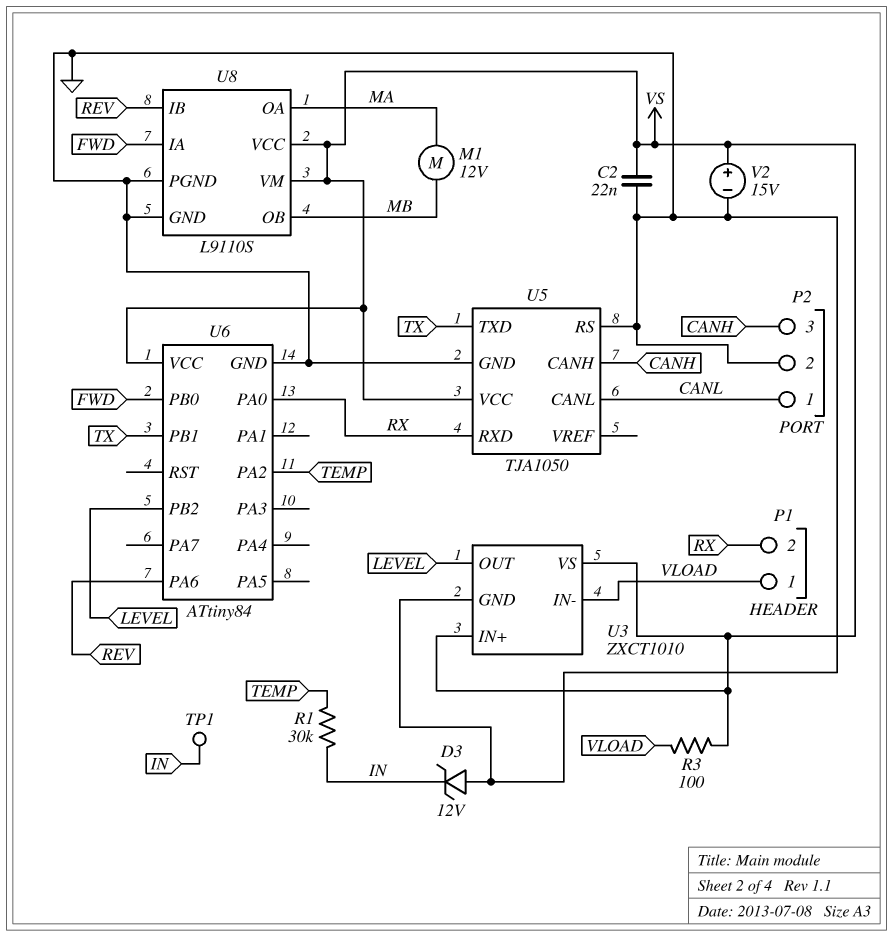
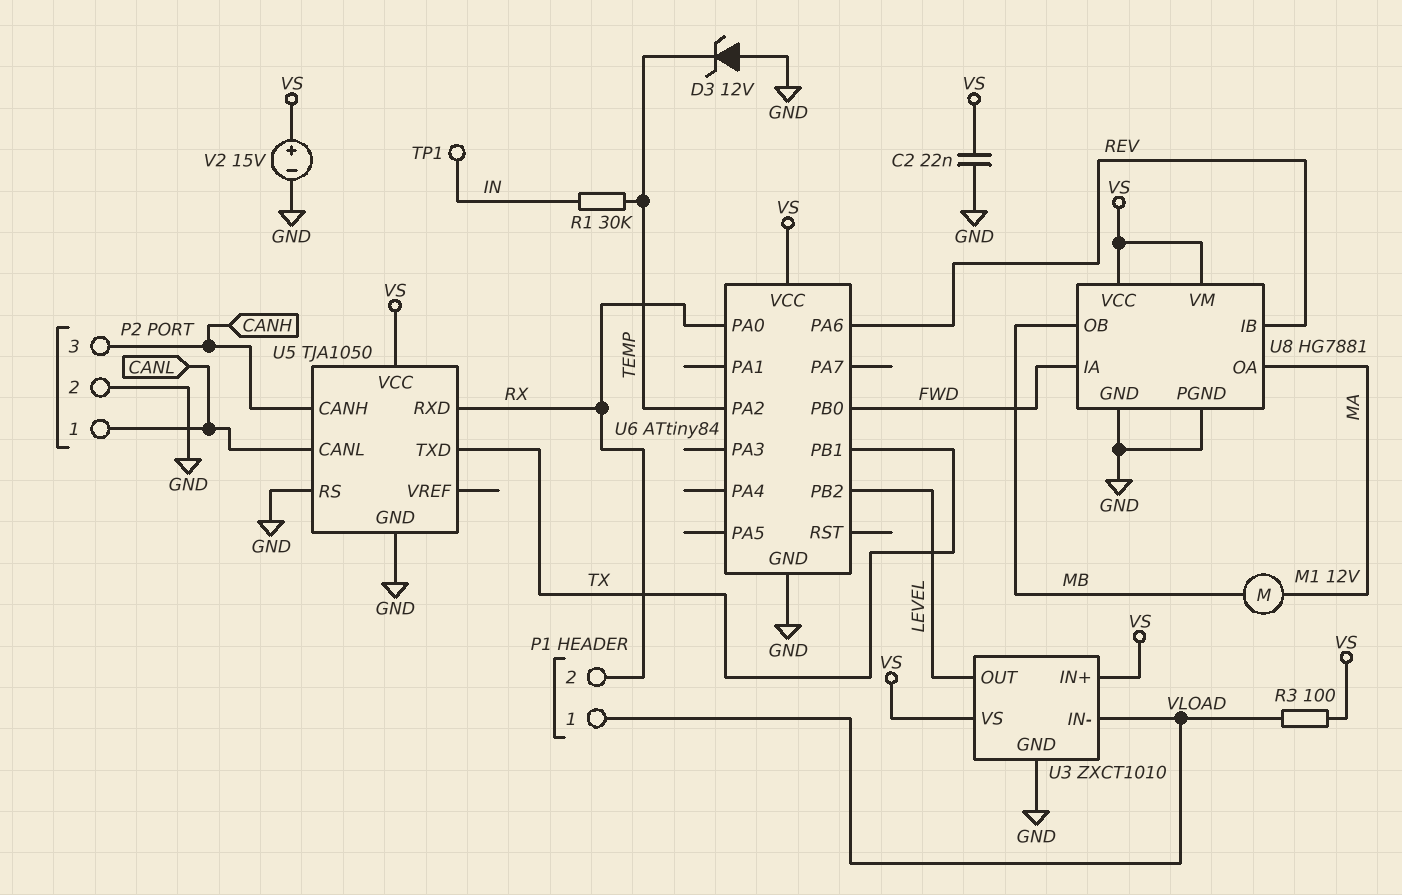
D3: zener 12V (A GND, K IN) -> zener 12V (A GND, K TEMP)
U8: L9110S -> HG7881

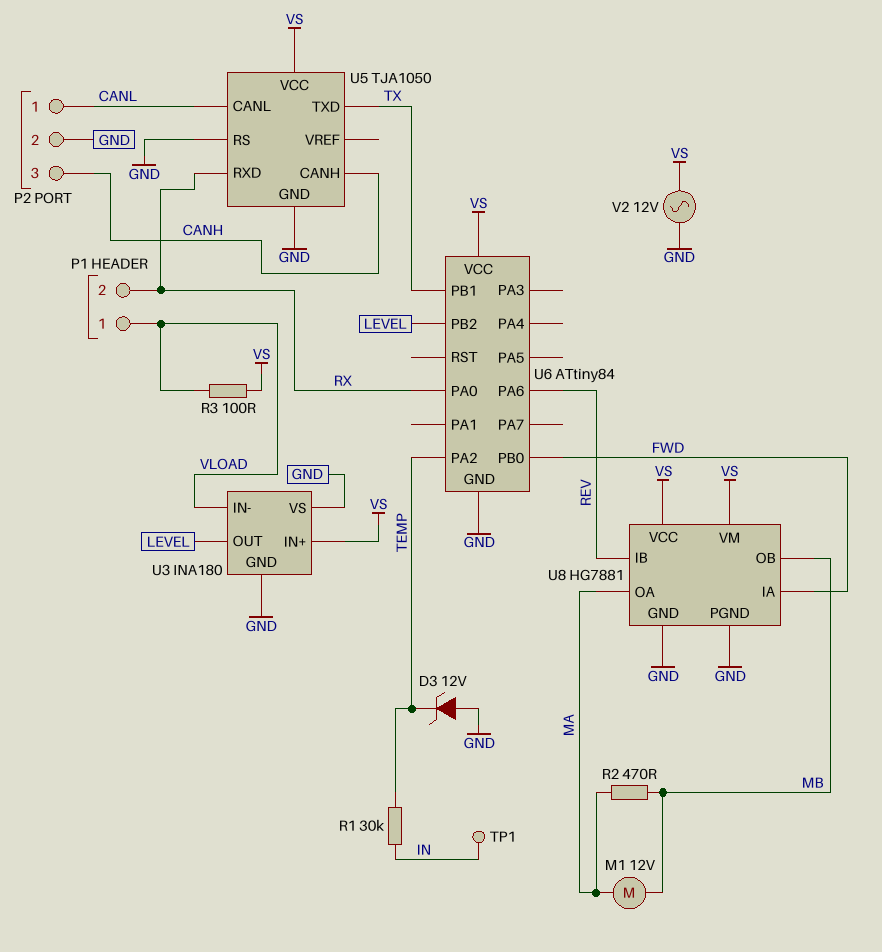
C2: 22nF (GND, VS) -> none
R2: none -> 470 (MA, MB)
U3: ZXCT1010 -> INA180
U3 pin VS: VS -> GND
V2: 15V (plus VS, minus GND) -> AC 12V (GND, VS)

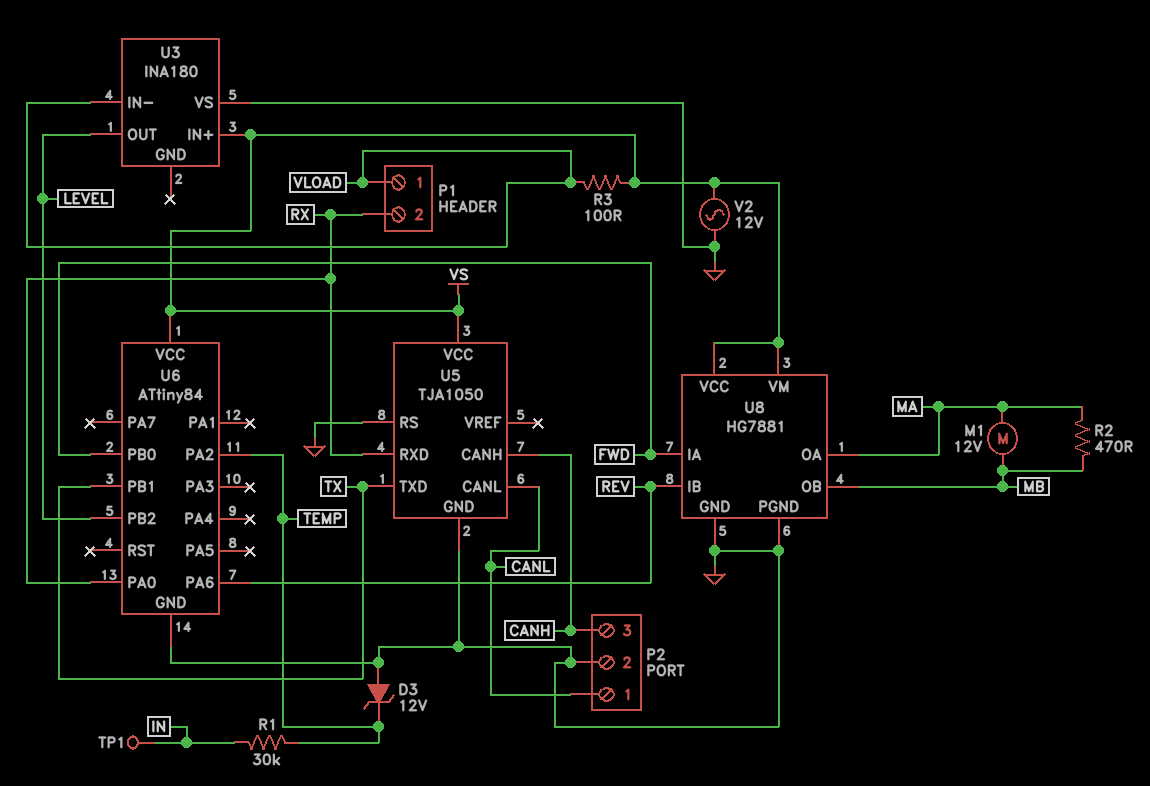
U3 pin GND: GND -> none

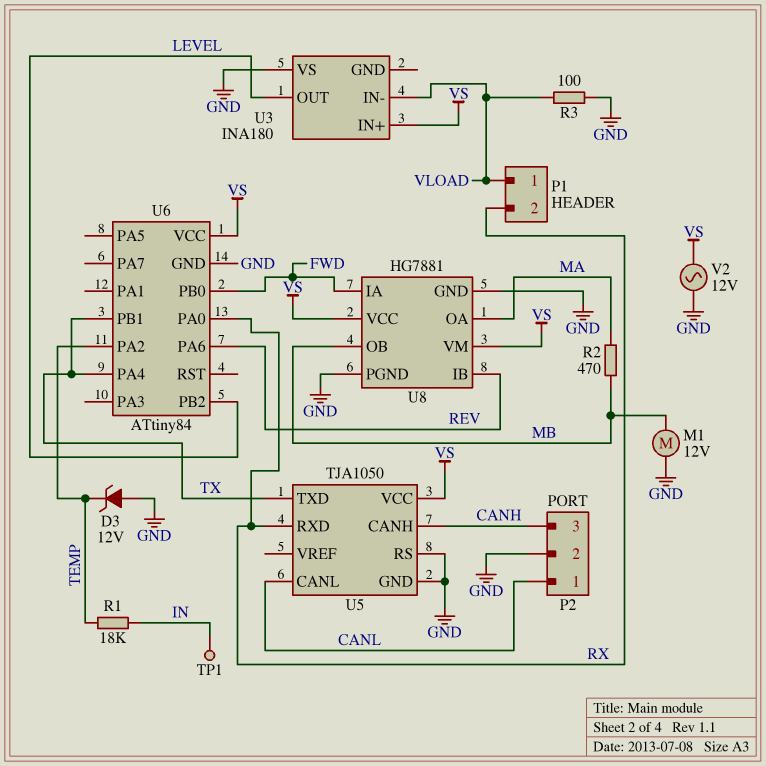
M1: motor 12V (MA, MB) -> motor 12V (GND, MB)
R1: 30k (IN, TEMP) -> 18k (IN, TEMP)
R3: 100 (VLOAD, VS) -> 100 (GND, VLOAD)
U6 pin PA4: none -> TX

